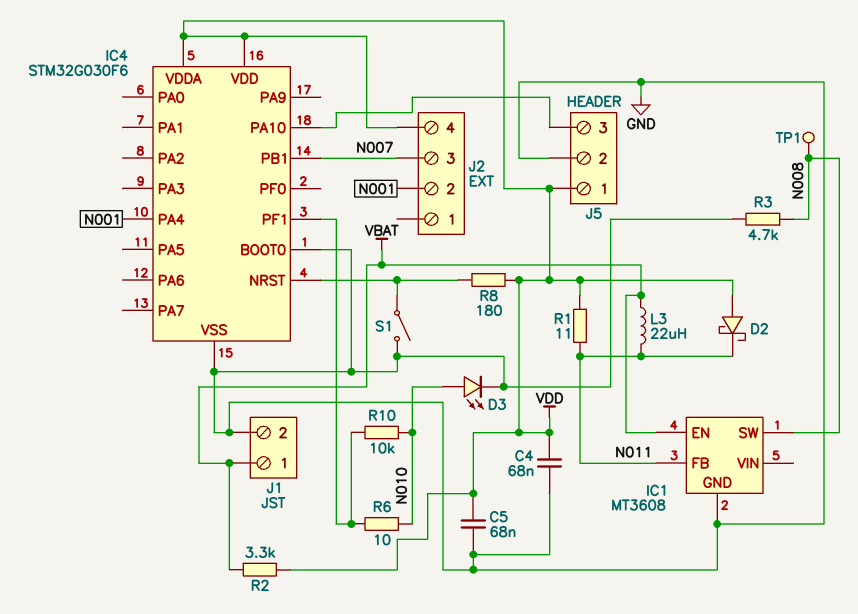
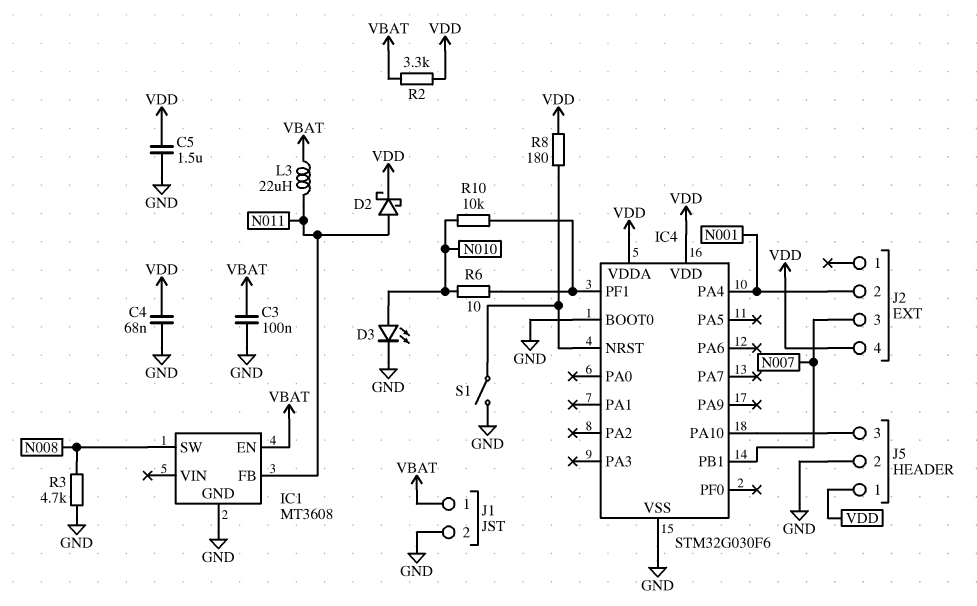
C3: none -> 100nF (GND, VBAT)
C5: 68nF (GND, VDD) -> 1.5uF (GND, VDD)
D2: schottky (A VDD, K N011) -> schottky (A N011, K VDD)
R1: 11 (N011, VDD) -> none
TP1: test point (N008) -> none

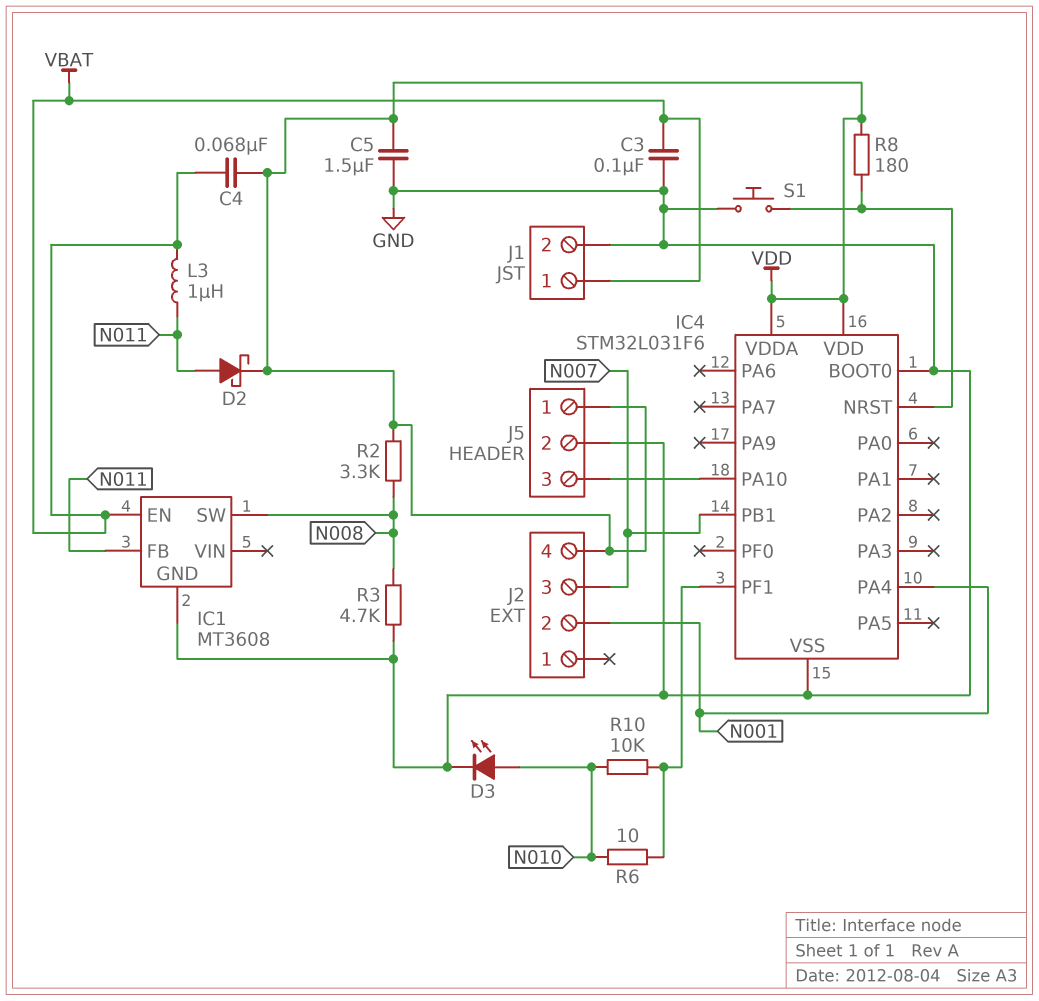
C4: 68nF (GND, VDD) -> 68nF (VBAT, VDD)
IC4: STM32G030F6 -> STM32L031F6
L3: 22uH (N011, VBAT) -> 1uH (N011, VBAT)
R2: 3.3k (VBAT, VDD) -> 3.3k (N008, VDD)
S1: switch (GND, IC4/NRST) -> button (GND, IC4/NRST)

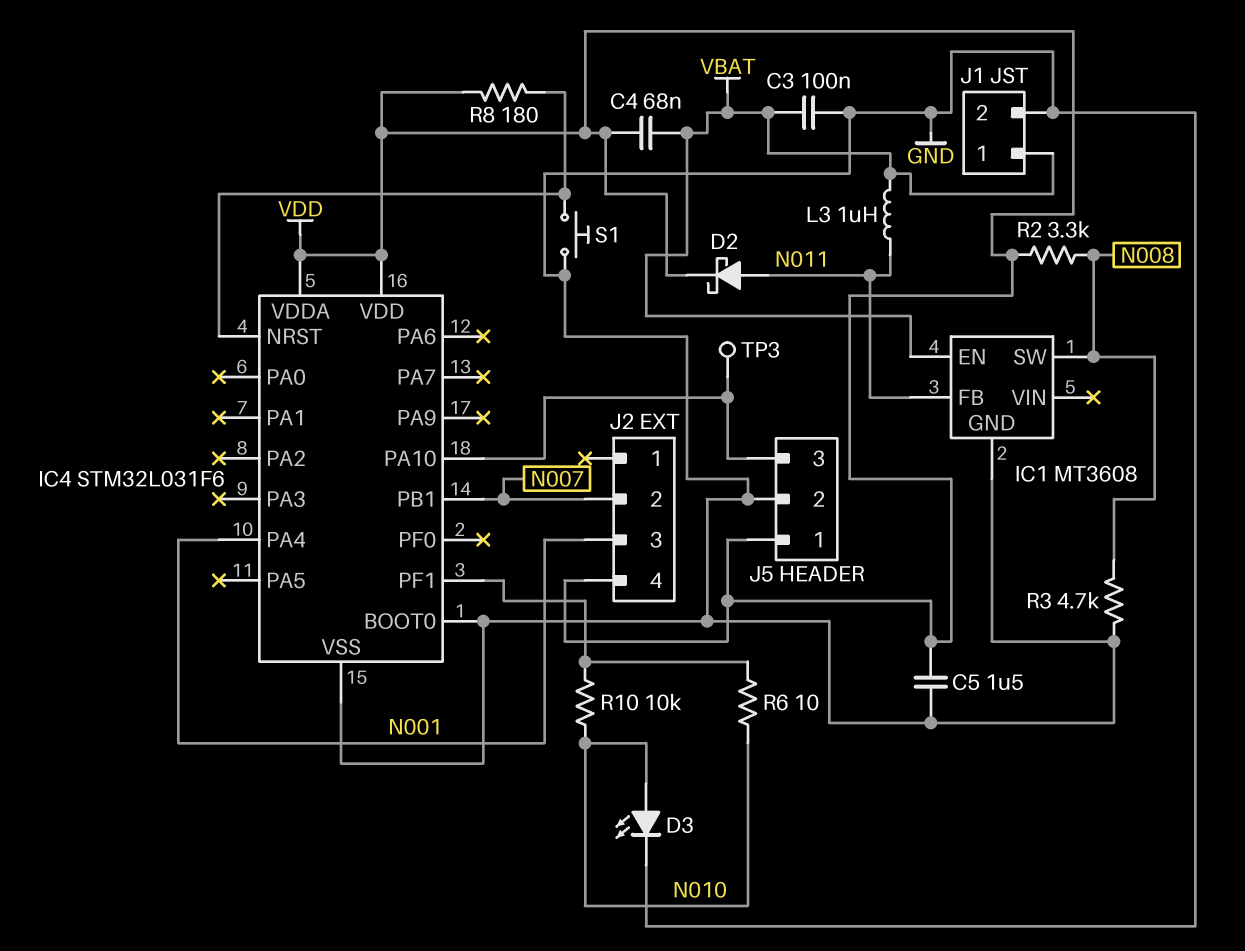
J2 pin 2: N001 -> N007
J2 pin 3: N007 -> N001
TP3: none -> test point (IC4/PA10)

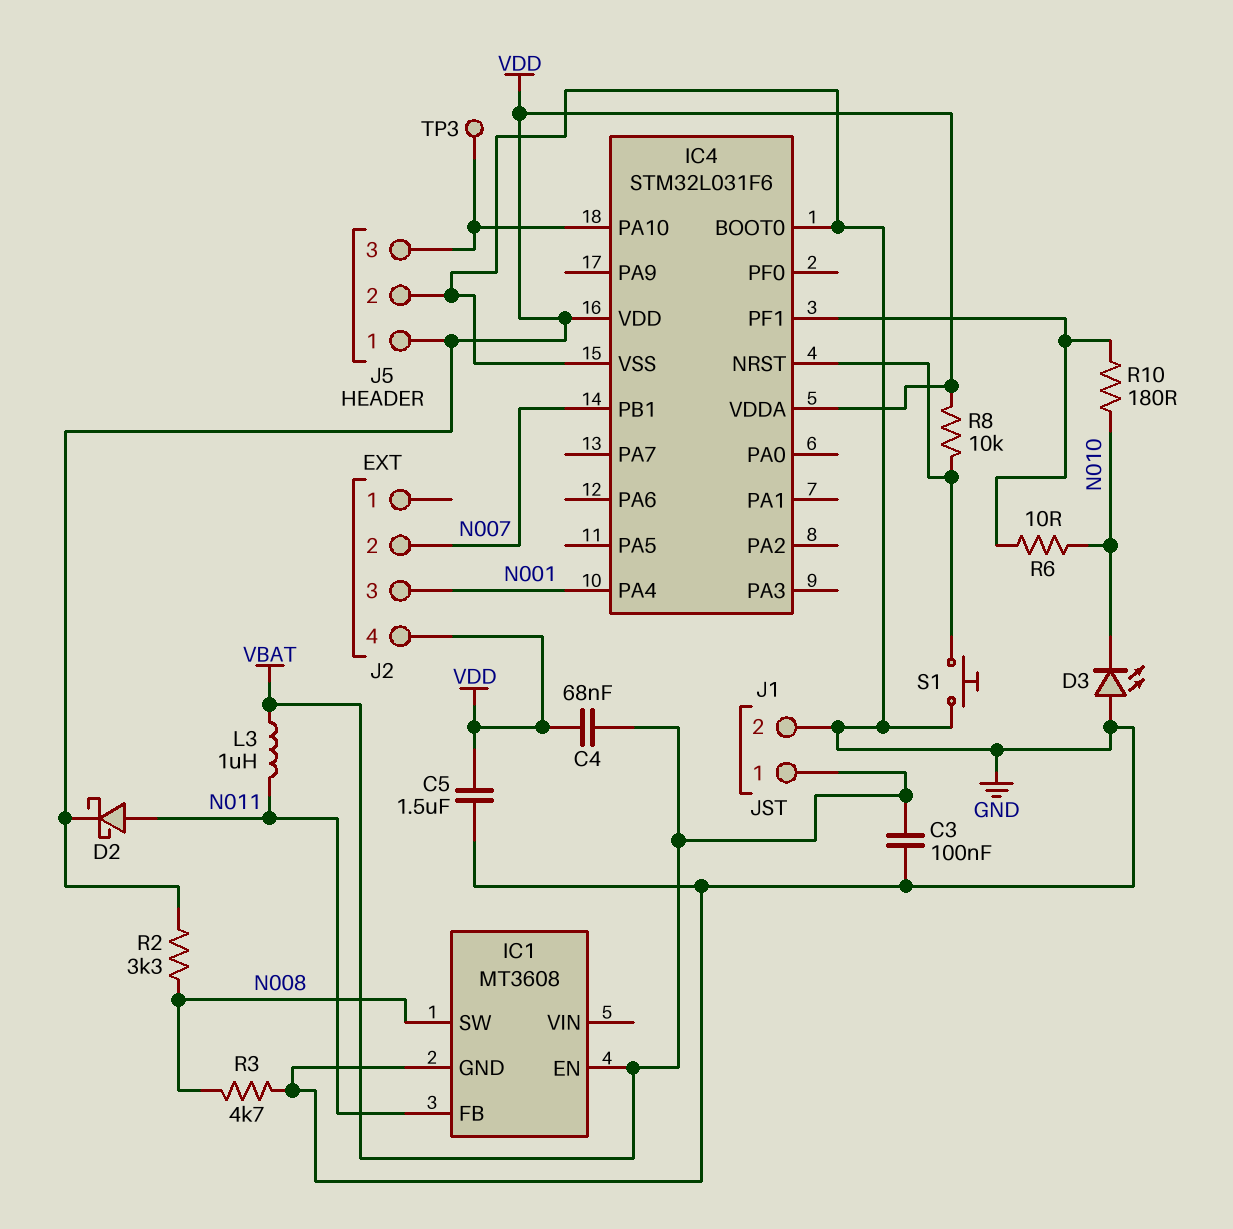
D3: LED (A N010, K GND) -> LED (A GND, K N010)
R8: 180 (IC4/NRST, VDD) -> 10k (IC4/NRST, VDD)
R10: 10k (IC4/PF1, N010) -> 180 (IC4/PF1, N010)

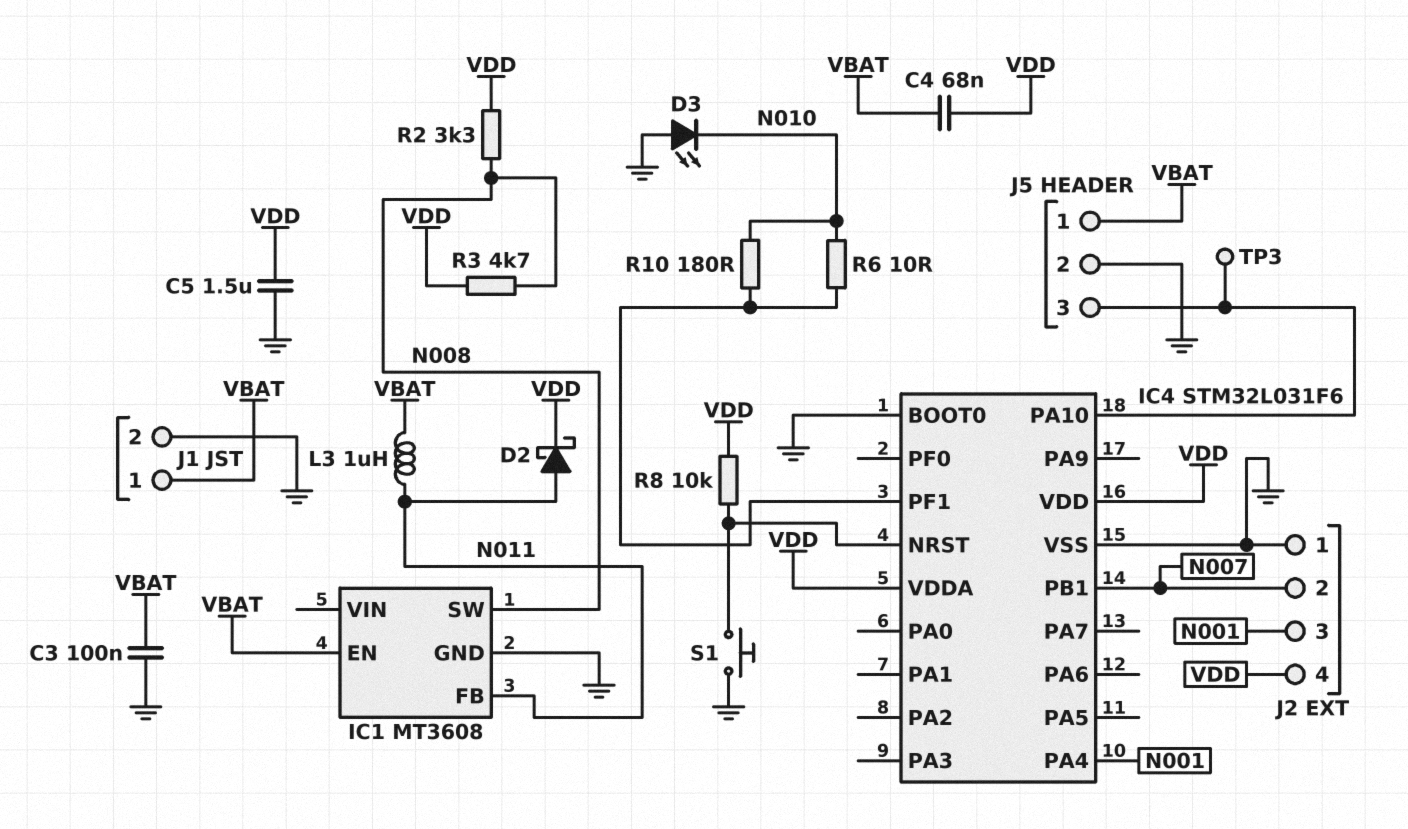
J2 pin 1: none -> GND
J5 pin 1: VDD -> VBAT
R3: 4.7k (GND, N008) -> 4.7k (N008, VDD)

